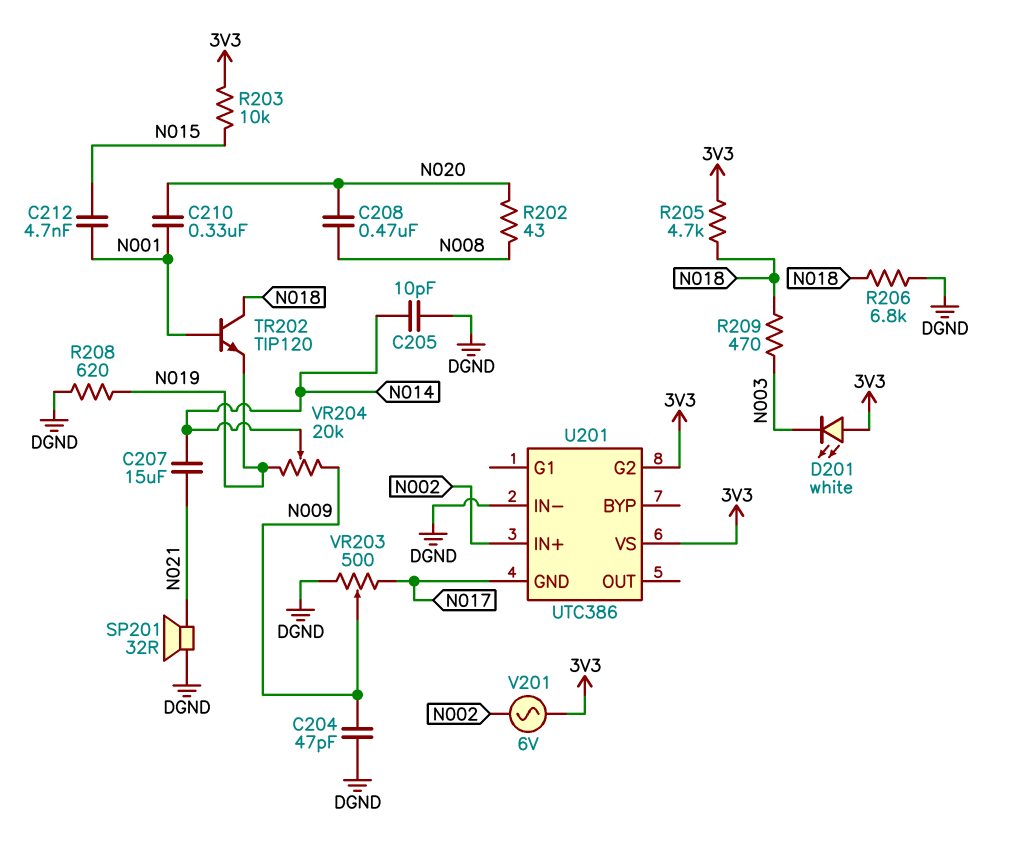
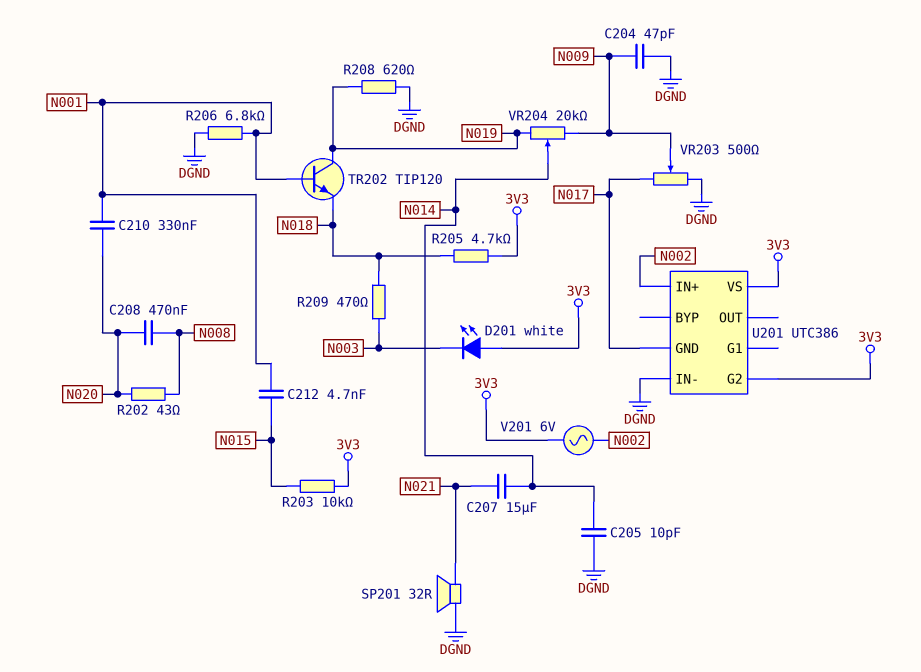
R206: 6.8k (DGND, N018) -> 6.8k (DGND, N001)
TR202: NPN TIP120 (B N001, C N018, E N019) -> NPN TIP120 (B N001, C N019, E N018)

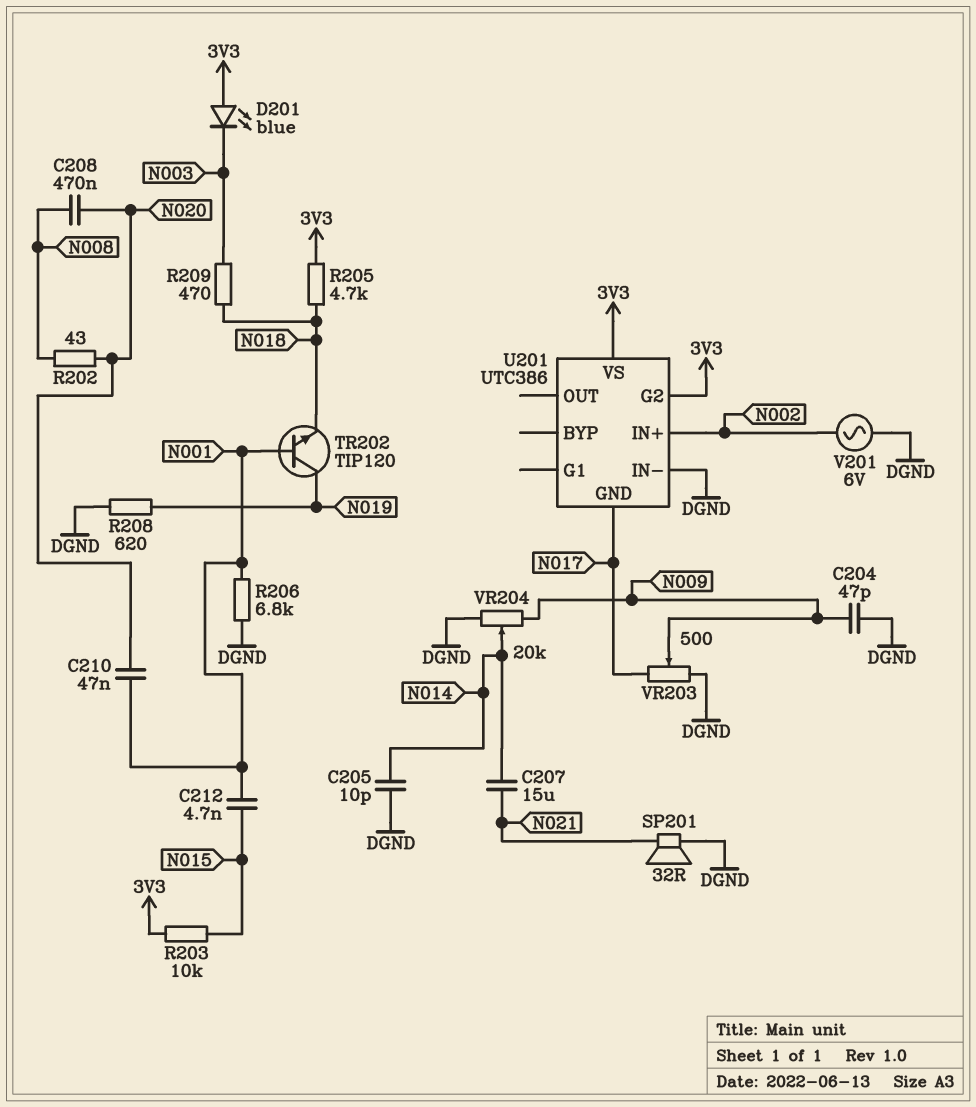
C210: 330nF (N001, N020) -> 47nF (N001, N020)
D201: LED white (A 3V3, K N003) -> LED blue (A 3V3, K N003)
V201: AC 6V (3V3, N002) -> AC 6V (DGND, N002)
VR204: 20k (N009, N019, wiper N014) -> 20k (DGND, N009, wiper N014)

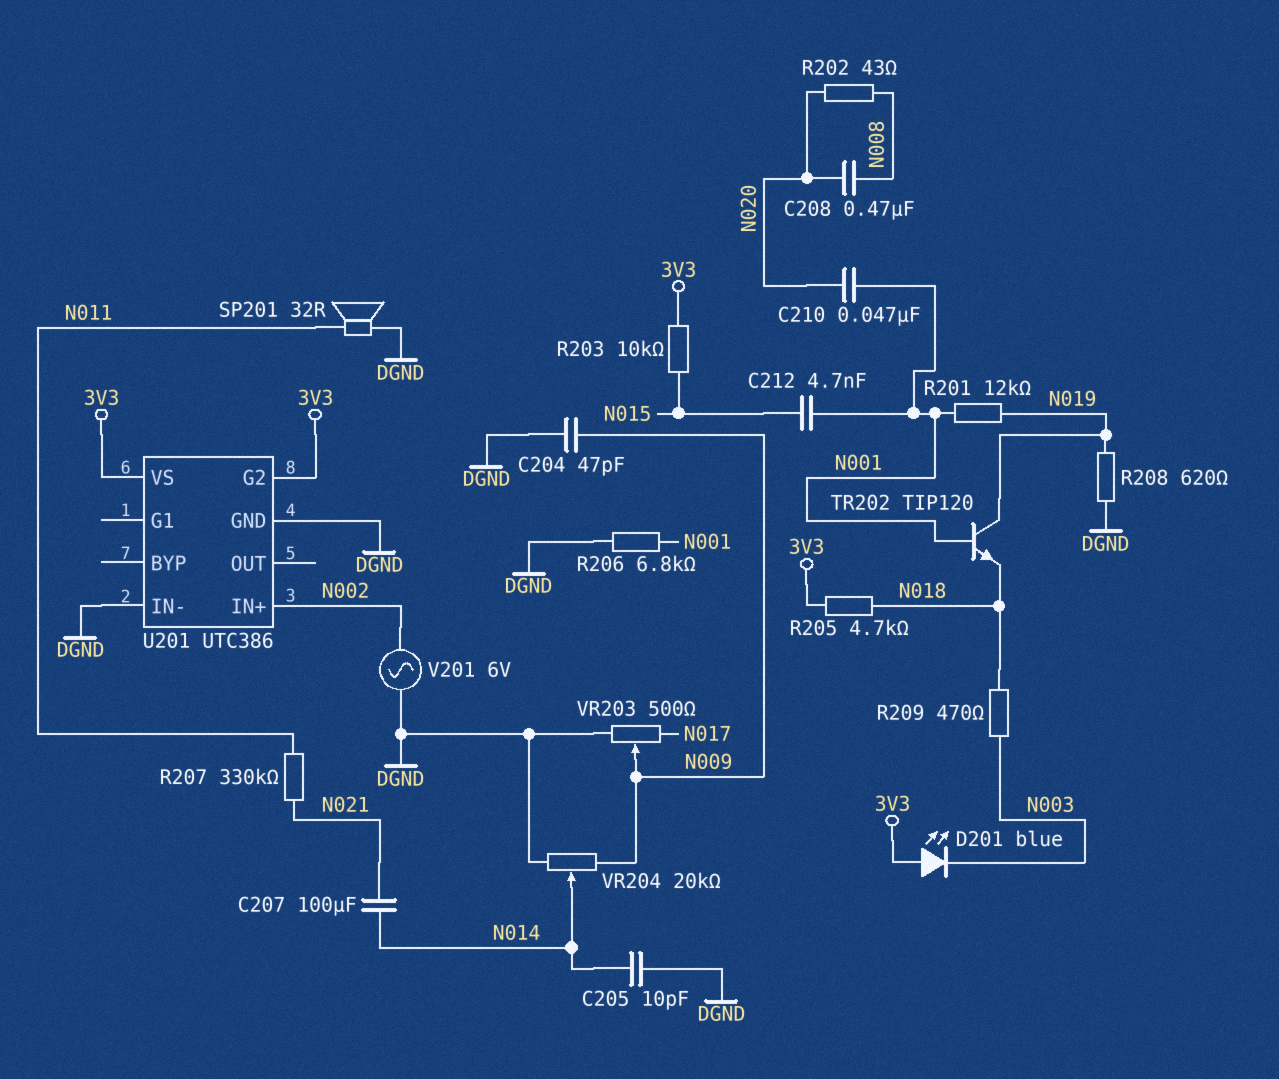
C207: 15uF (N014, N021) -> 100uF (N014, N021)
R201: none -> 12k (N001, N019)
R207: none -> 330k (N011, N021)
SP201: speaker 32R (DGND, N021) -> speaker 32R (DGND, N011)
U201 pin GND: N017 -> DGND

